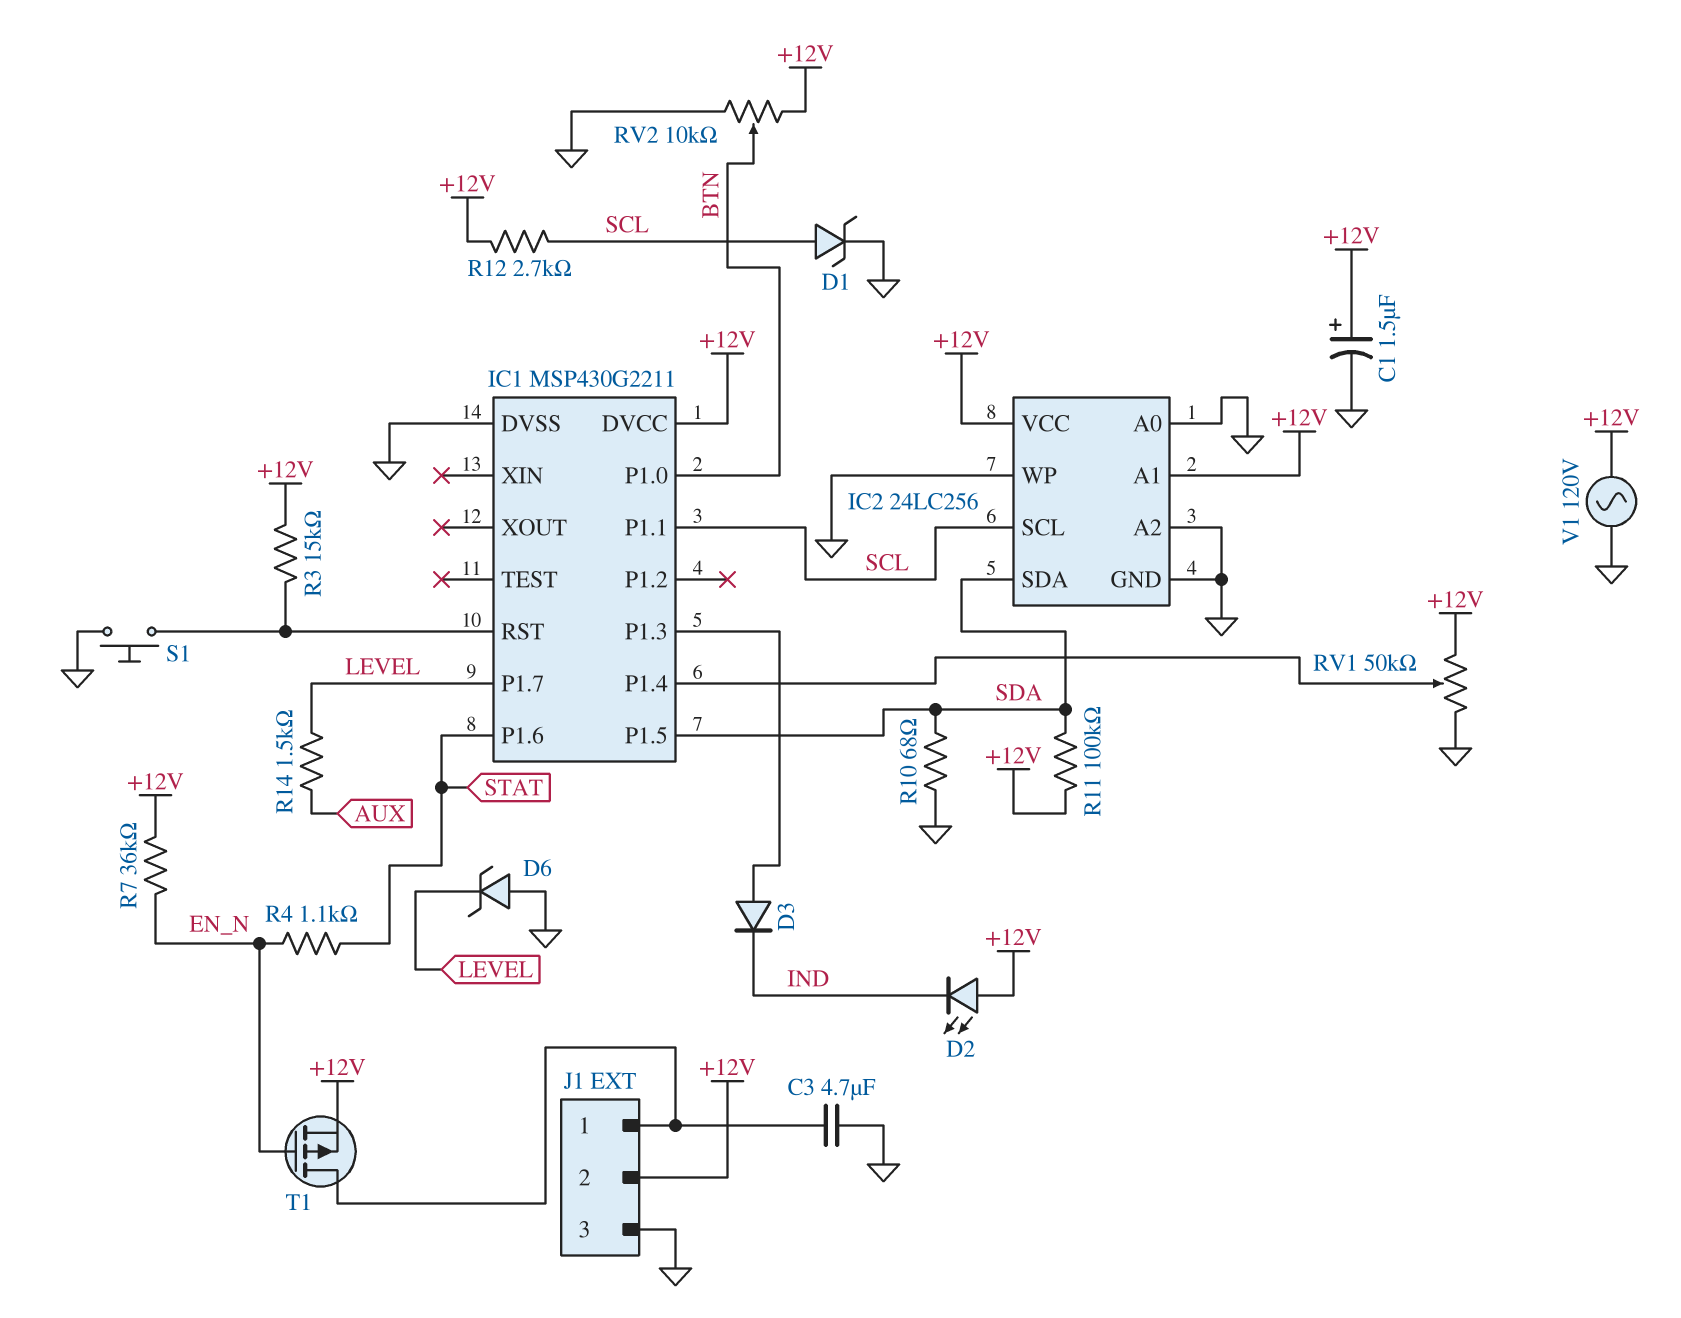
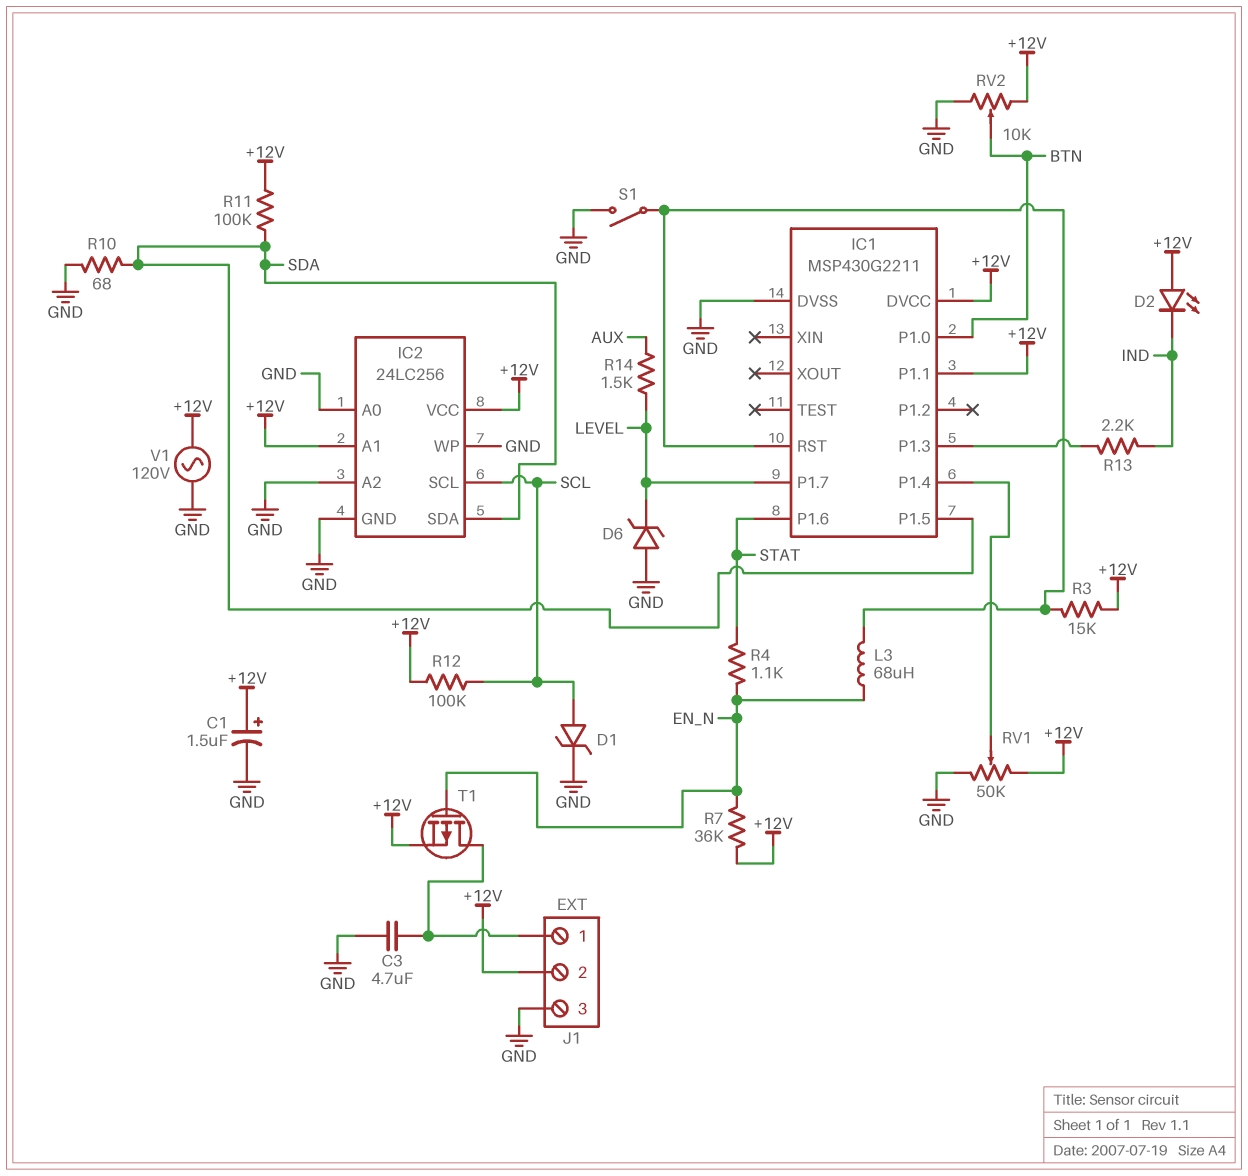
D3: diode (A IC1/P1.3, K IND) -> none
IC1 pin P1.1: SCL -> +12V
L3: none -> 68uH (EN_N, IC1/RST)
R12: 2.7k (+12V, SCL) -> 100k (+12V, SCL)
R13: none -> 2.2k (IC1/P1.3, IND)
S1: button (GND, IC1/RST) -> switch (GND, IC1/RST)

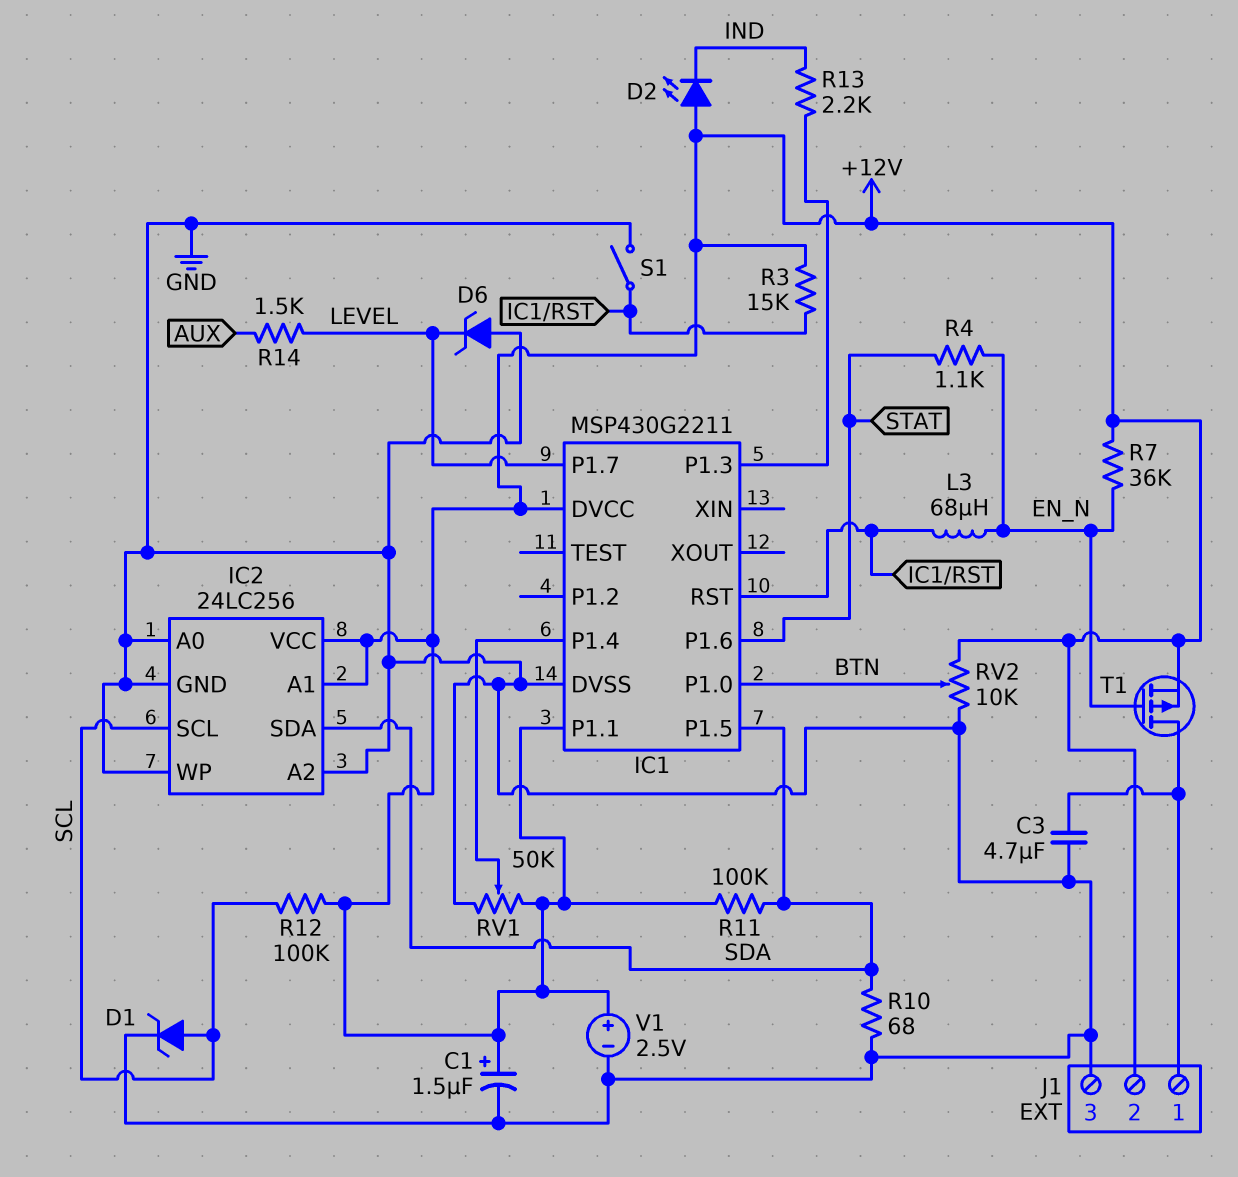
V1: AC 120V (+12V, GND) -> 2.5V (plus +12V, minus GND)

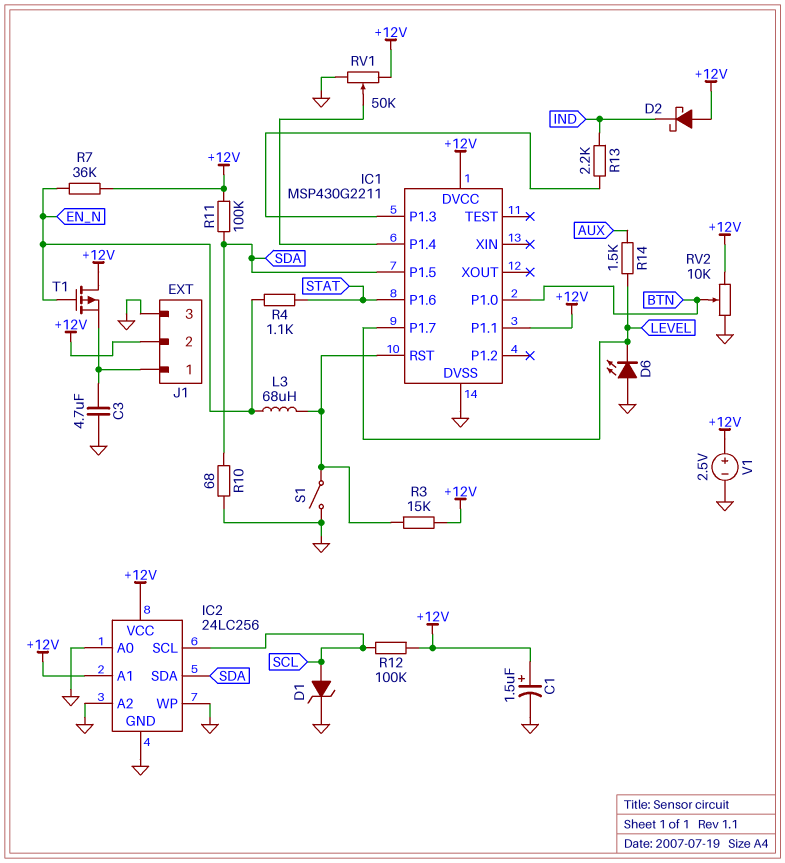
D2: LED (A +12V, K IND) -> schottky (A +12V, K IND)
D6: zener (A GND, K LEVEL) -> LED (A GND, K LEVEL)
T1: PMOS (G EN_N, D J1/1, S +12V) -> PMOS (G EN_N, D +12V, S J1/1)

